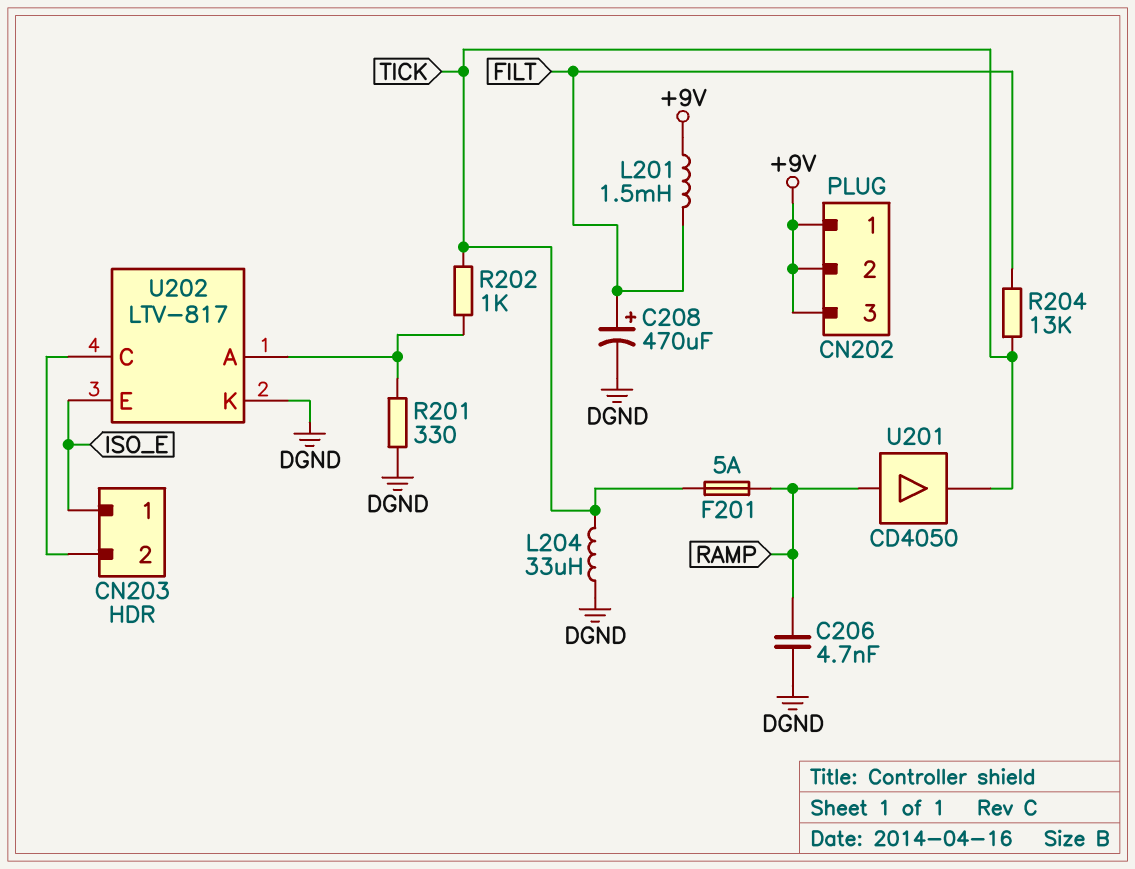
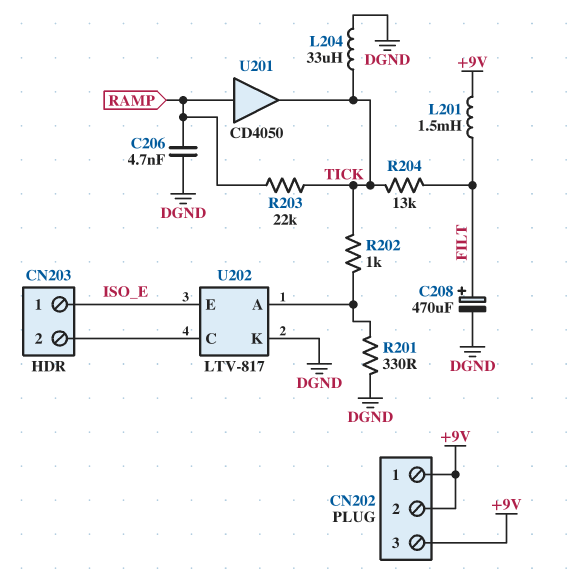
F201: 5A (RAMP, TICK) -> none
R203: none -> 22k (RAMP, TICK)

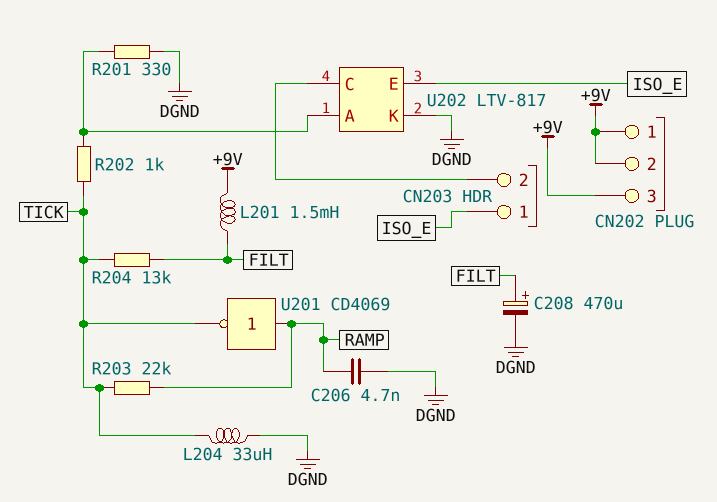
U201: buffer CD4050 (in RAMP, out TICK) -> NOT CD4069 (in RAMP, out TICK)

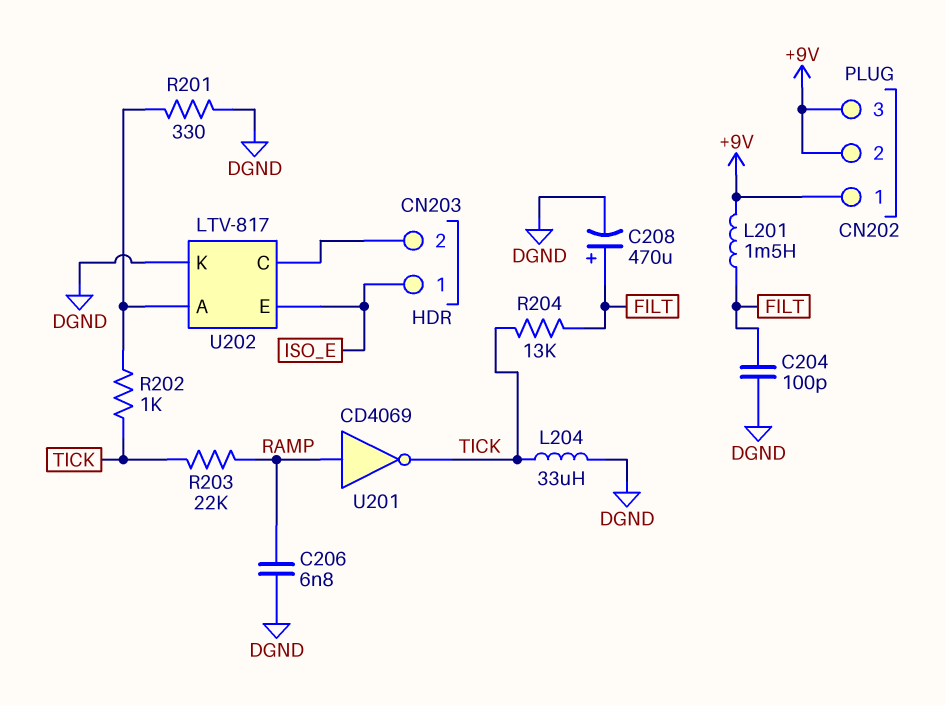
C204: none -> 100pF (DGND, FILT)
C206: 4.7nF (DGND, RAMP) -> 6.8nF (DGND, RAMP)

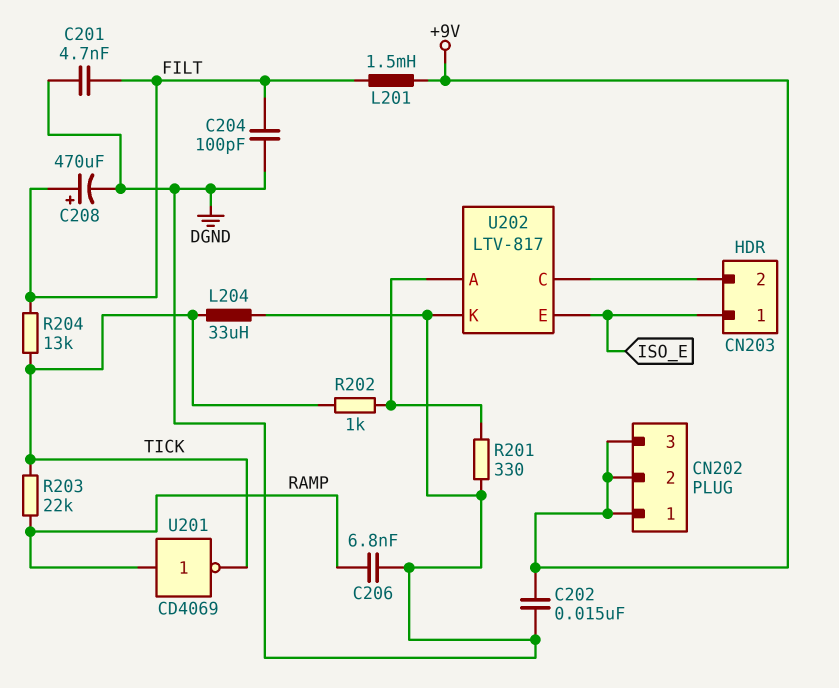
C201: none -> 4.7nF (DGND, FILT)
C202: none -> 15nF (+9V, DGND)

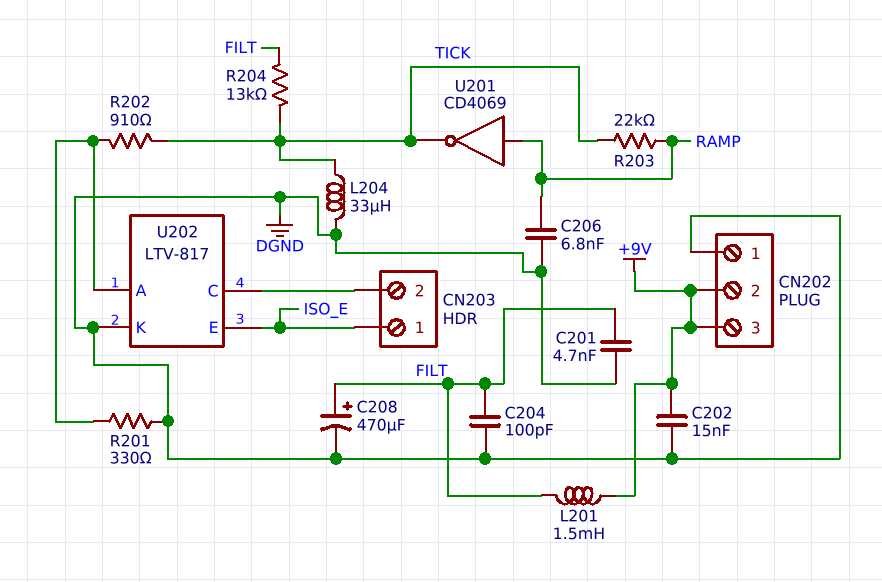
CN202 pin 1: +9V -> DGND
R202: 1k (TICK, U202/A) -> 910 (TICK, U202/A)

